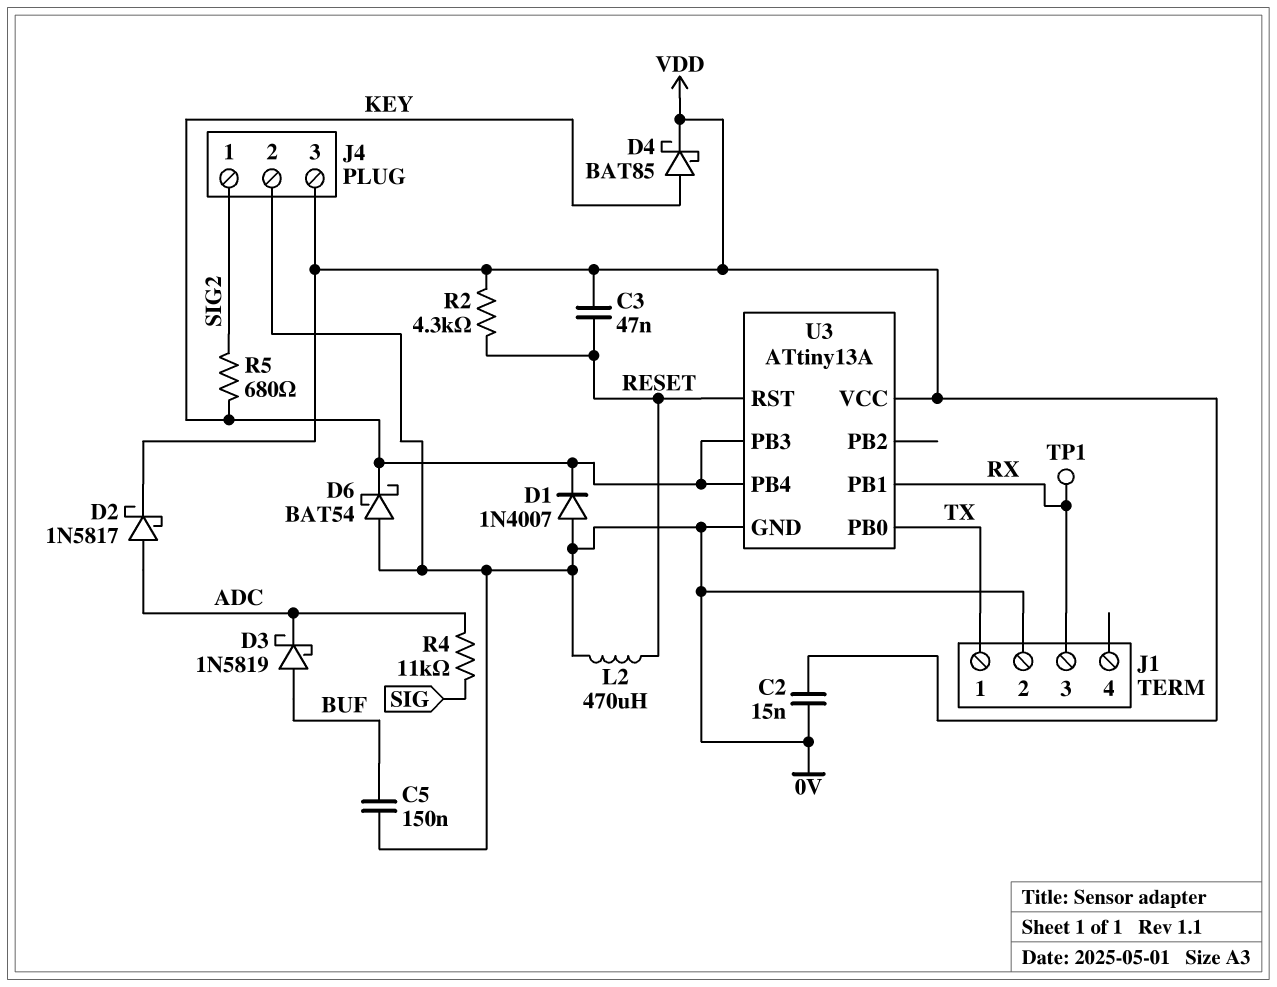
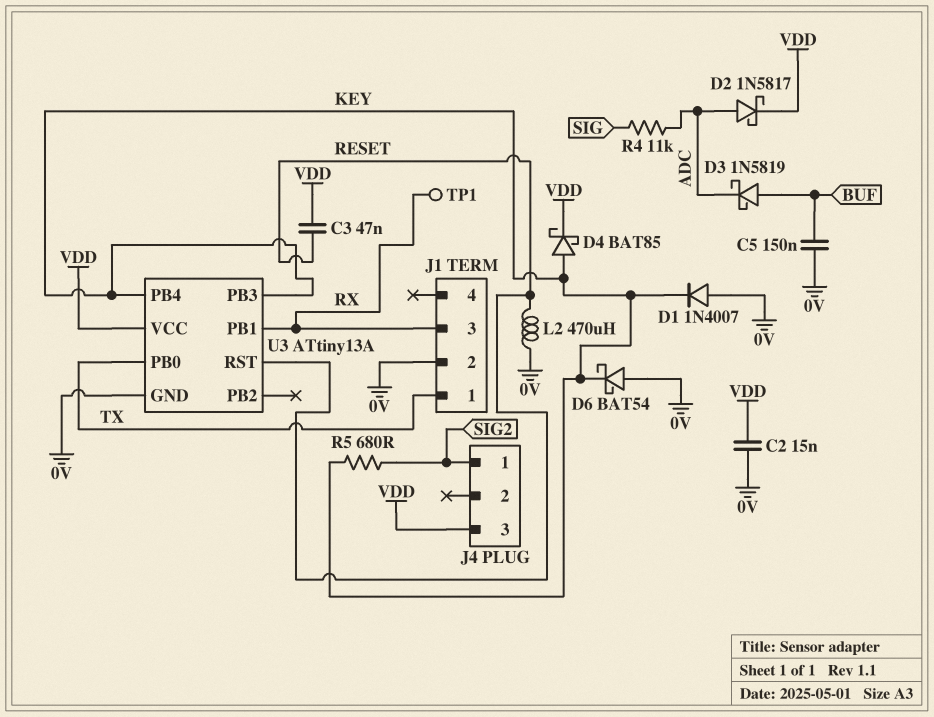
J4 pin 2: 0V -> none
R2: 4.3k (RESET, VDD) -> none

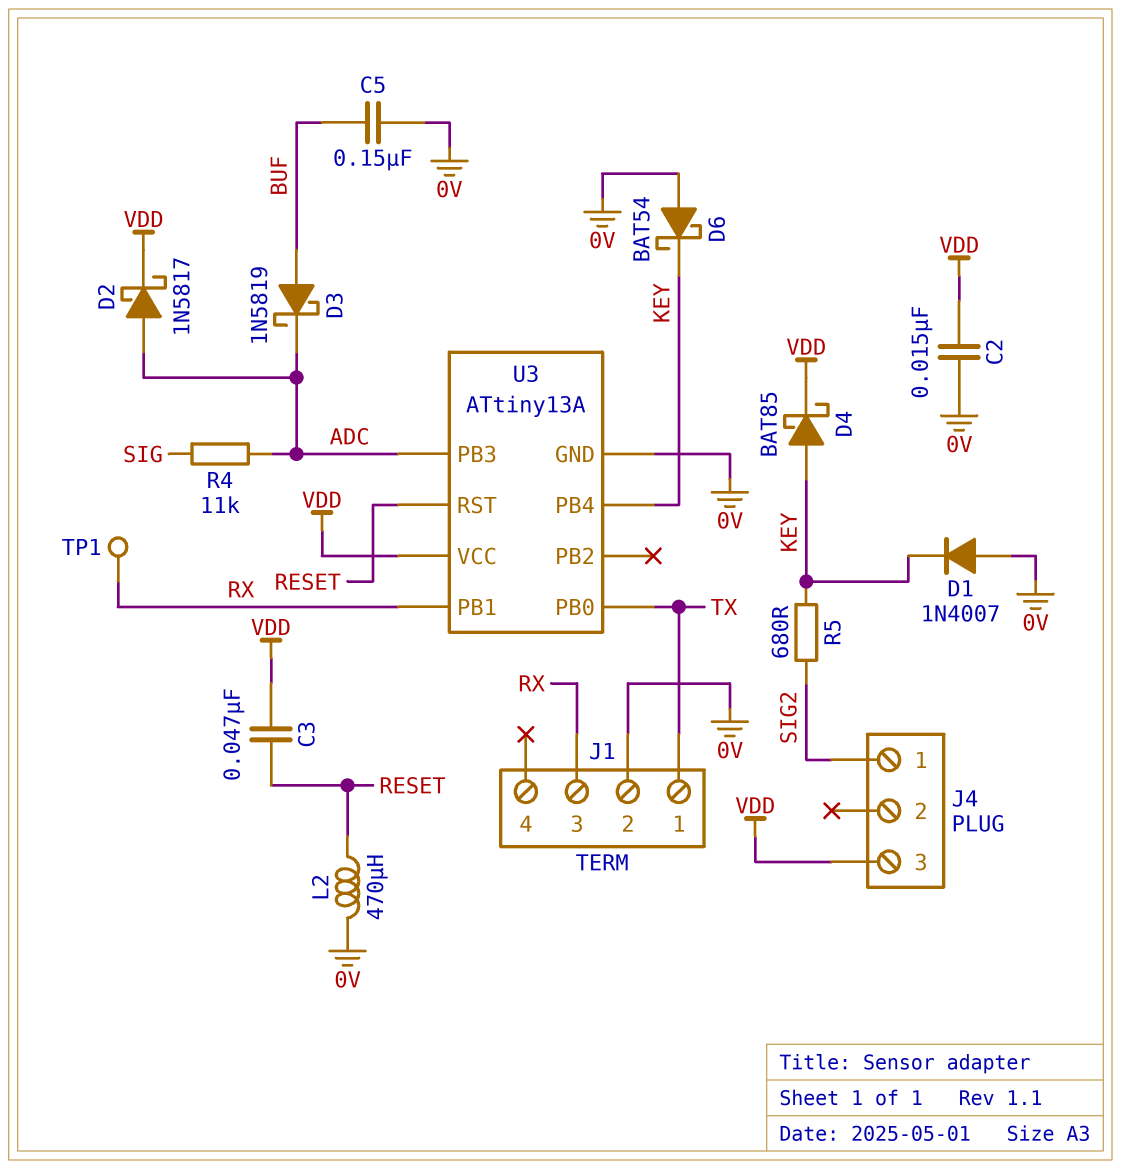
U3 pin PB3: KEY -> ADC

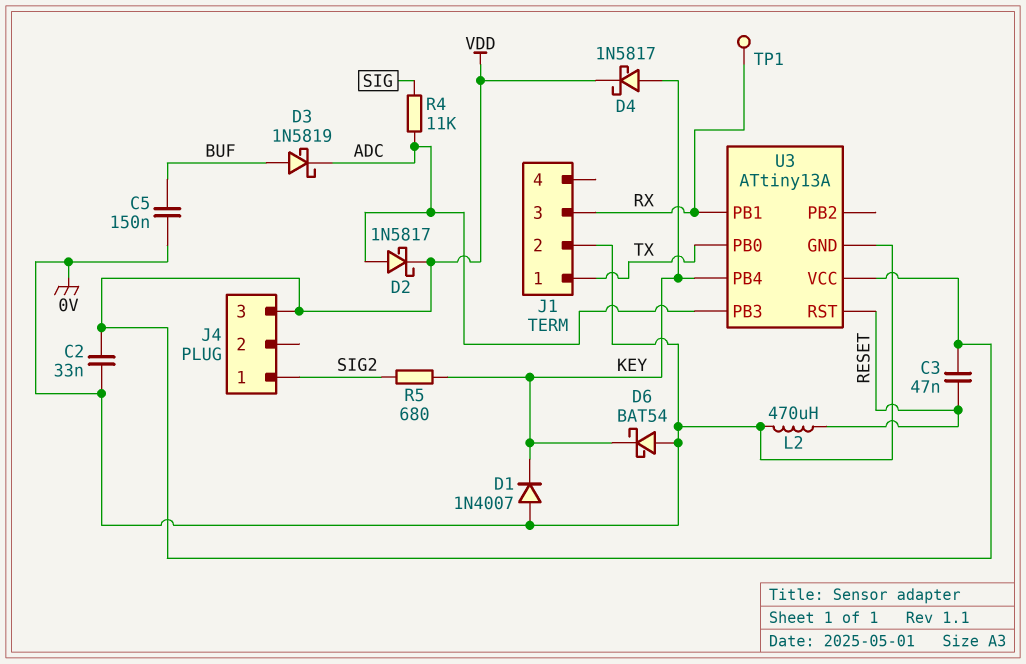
C2: 15nF (0V, VDD) -> 33nF (0V, VDD)
D4: schottky BAT85 (A KEY, K VDD) -> schottky 1N5817 (A KEY, K VDD)

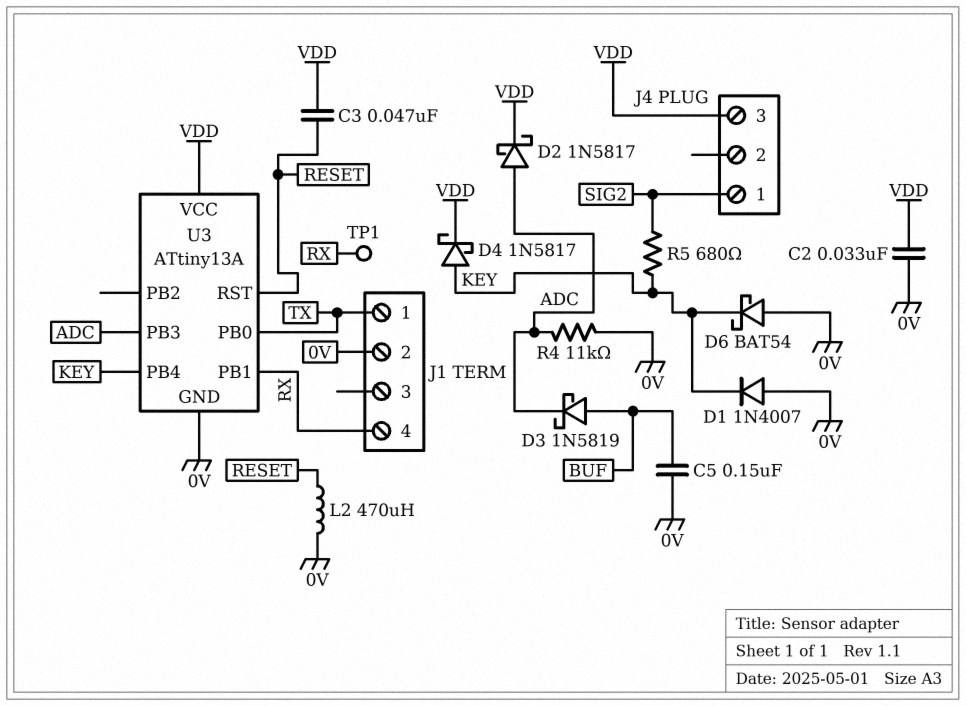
J1 pin 3: RX -> none
J1 pin 4: none -> RX
R4: 11k (ADC, SIG) -> 11k (0V, ADC)

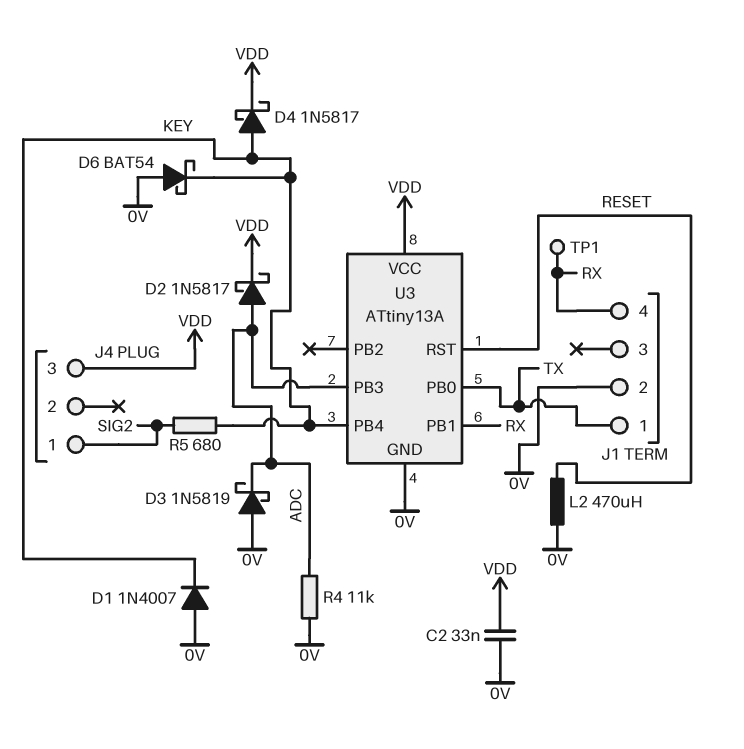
C3: 47nF (RESET, VDD) -> none
C5: 150nF (0V, BUF) -> none
D3: schottky 1N5819 (A BUF, K ADC) -> schottky 1N5819 (A 0V, K ADC)

